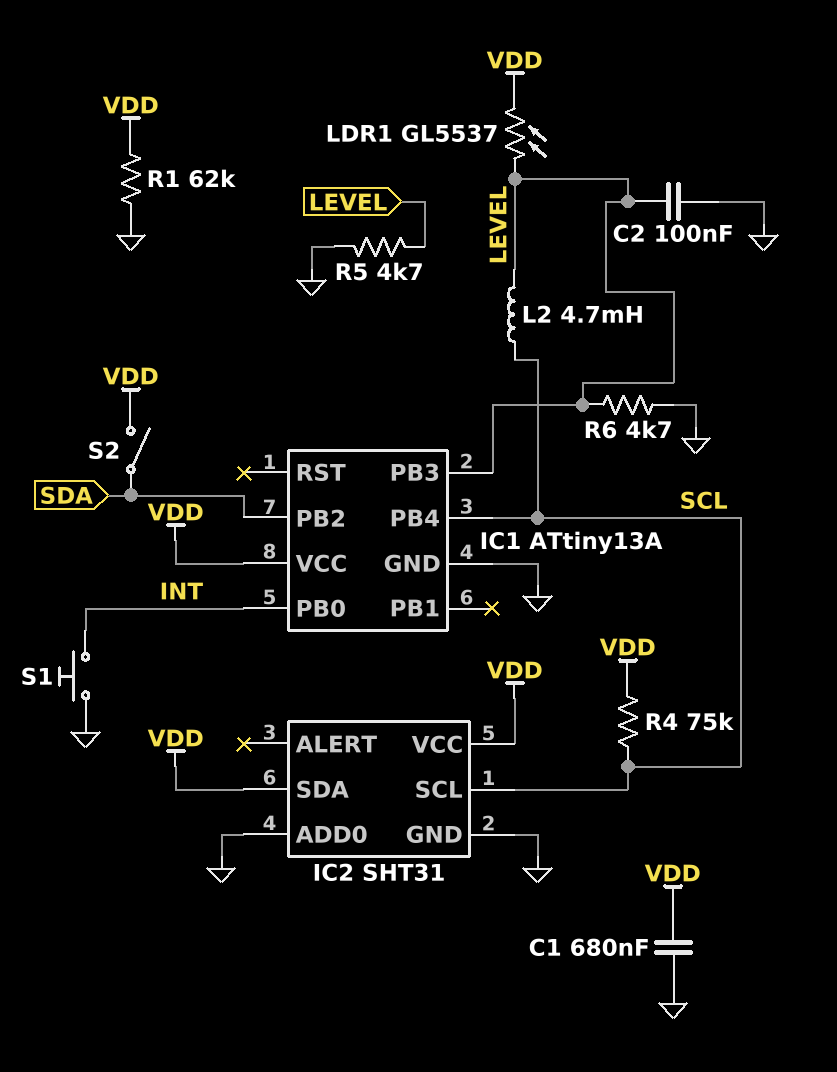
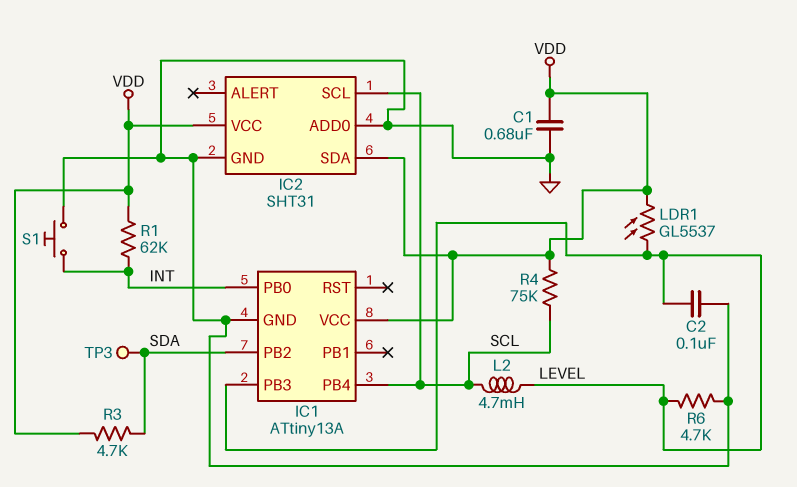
R1: 62k (GND, VDD) -> 62k (INT, VDD)
R3: none -> 4.7k (SDA, VDD)
R5: 4.7k (GND, LEVEL) -> none
S2: switch (SDA, VDD) -> none
TP3: none -> test point (SDA)

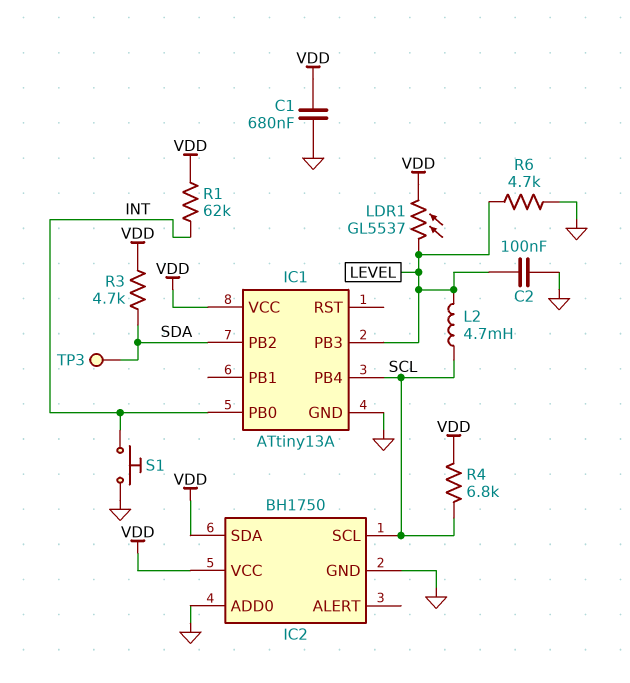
IC2: SHT31 -> BH1750
R4: 75k (SCL, VDD) -> 6.8k (SCL, VDD)

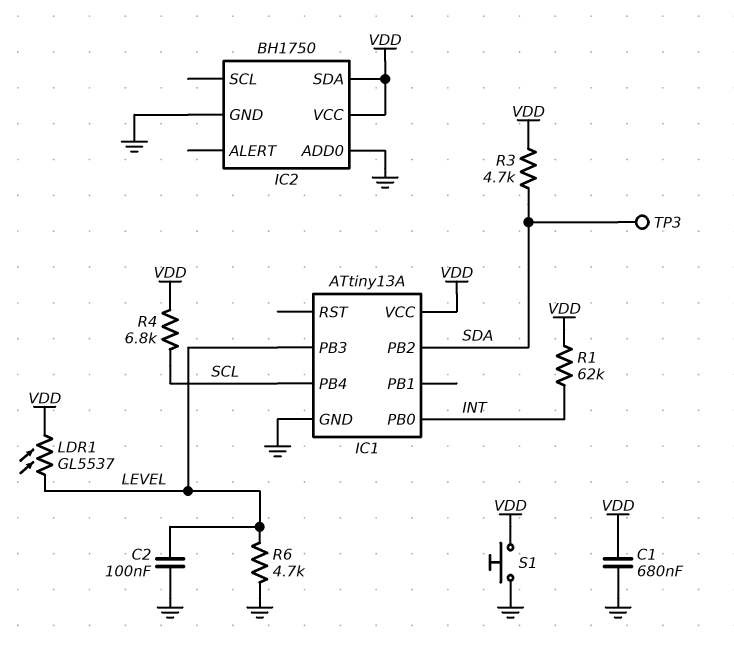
IC2 pin SCL: SCL -> none
L2: 4.7mH (LEVEL, SCL) -> none
S1: button (GND, INT) -> button (GND, VDD)

